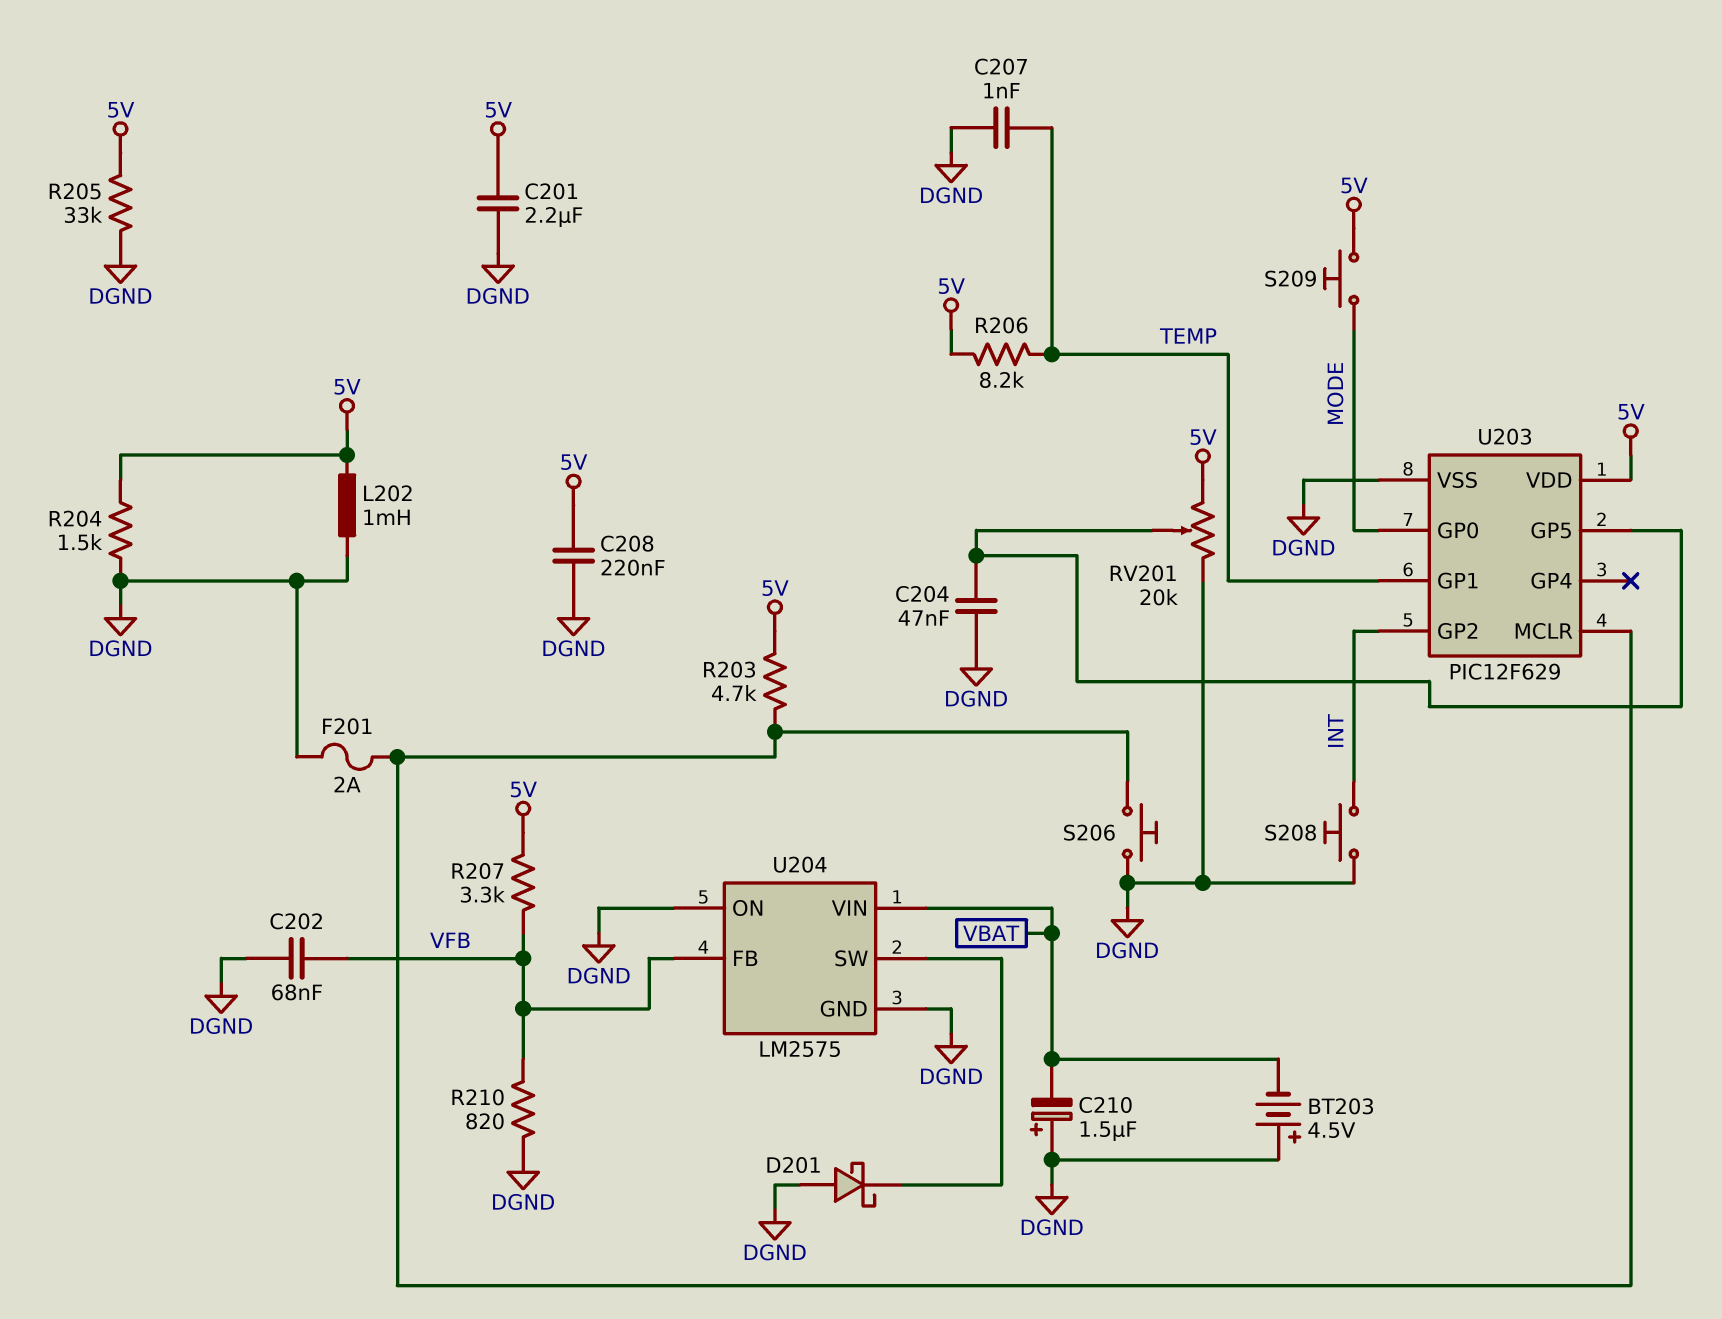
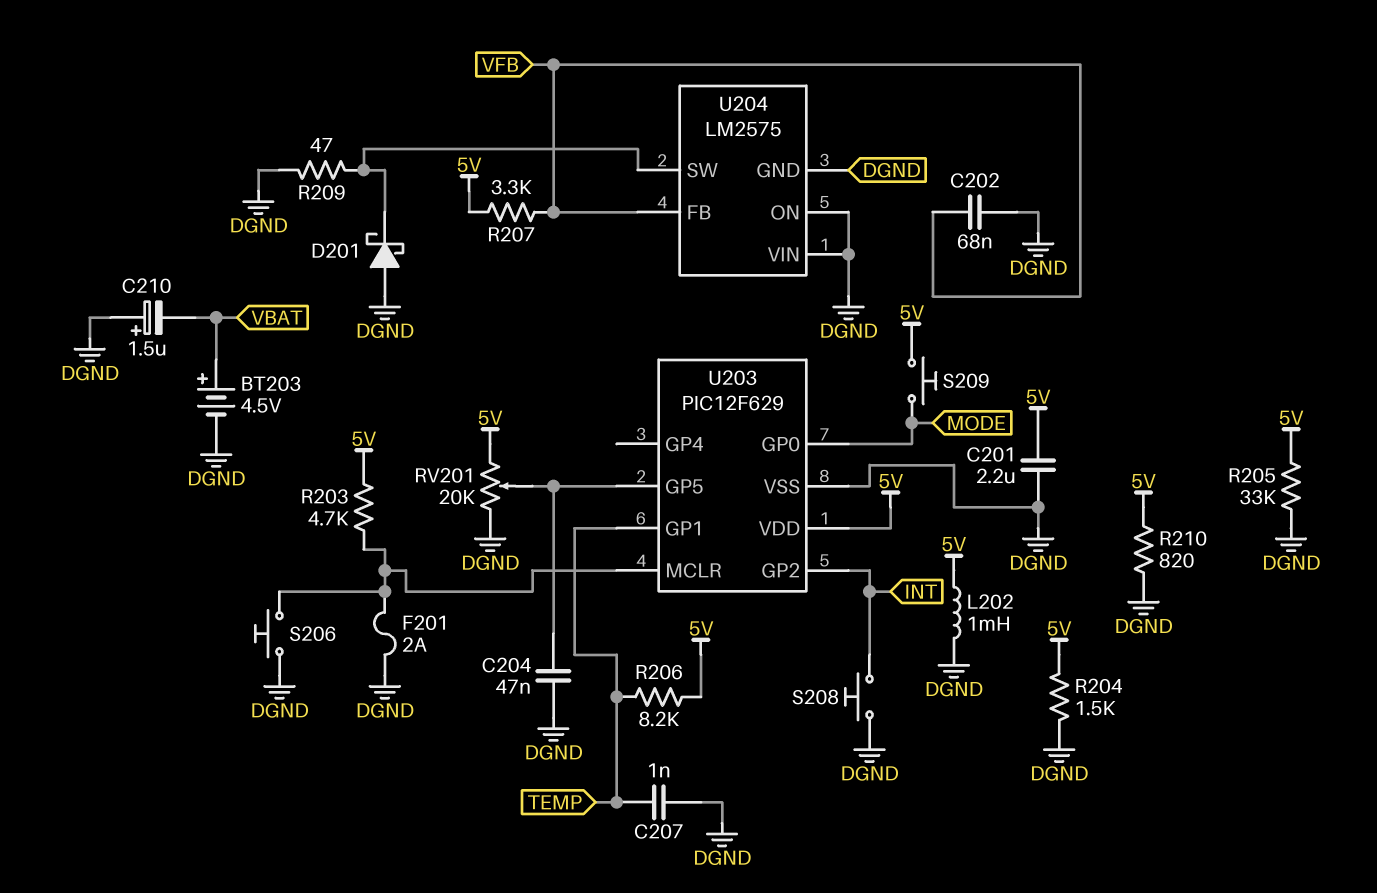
BT203: 4.5V (plus DGND, minus VBAT) -> 4.5V (plus VBAT, minus DGND)
C208: 220nF (5V, DGND) -> none
R209: none -> 47 (DGND, U204/SW)
R210: 820 (DGND, VFB) -> 820 (5V, DGND)
U204 pin VIN: VBAT -> DGND

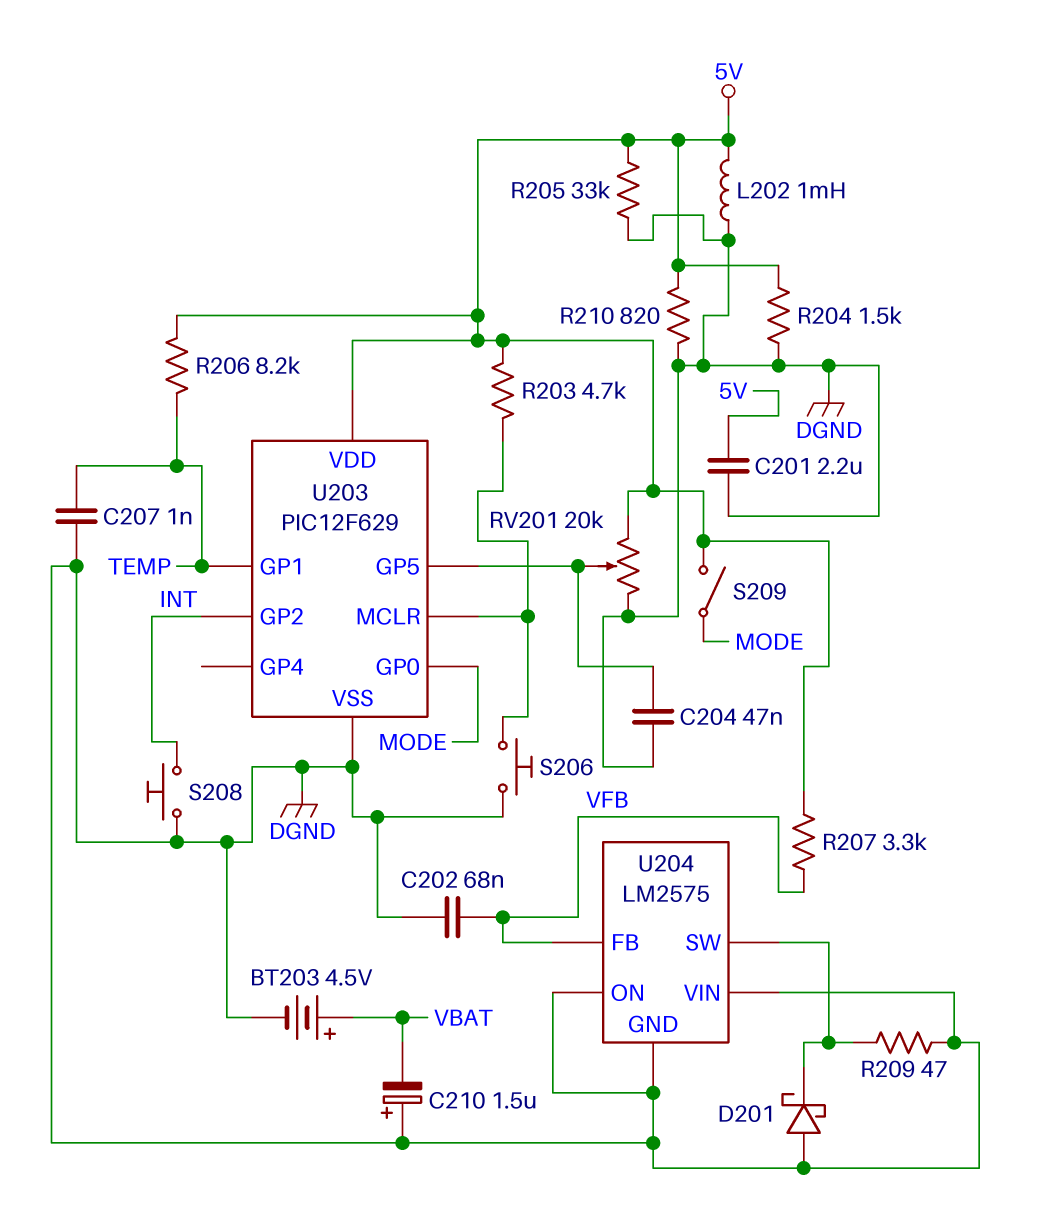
F201: 2A (DGND, U203/MCLR) -> none
S209: button (5V, MODE) -> switch (5V, MODE)

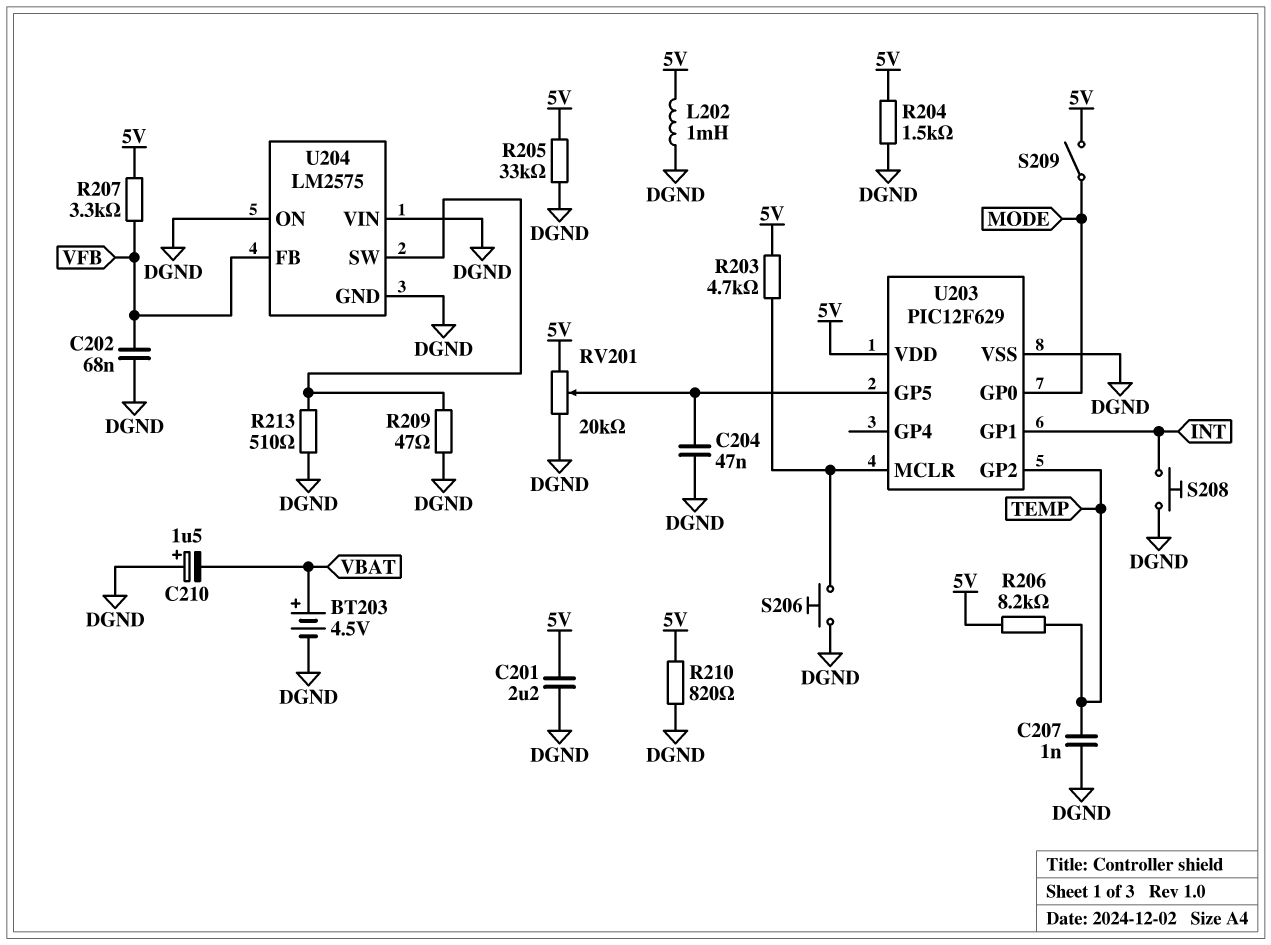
D201: schottky (A DGND, K U204/SW) -> none
R213: none -> 510 (DGND, U204/SW)
U203 pin GP1: TEMP -> INT
U203 pin GP2: INT -> TEMP

